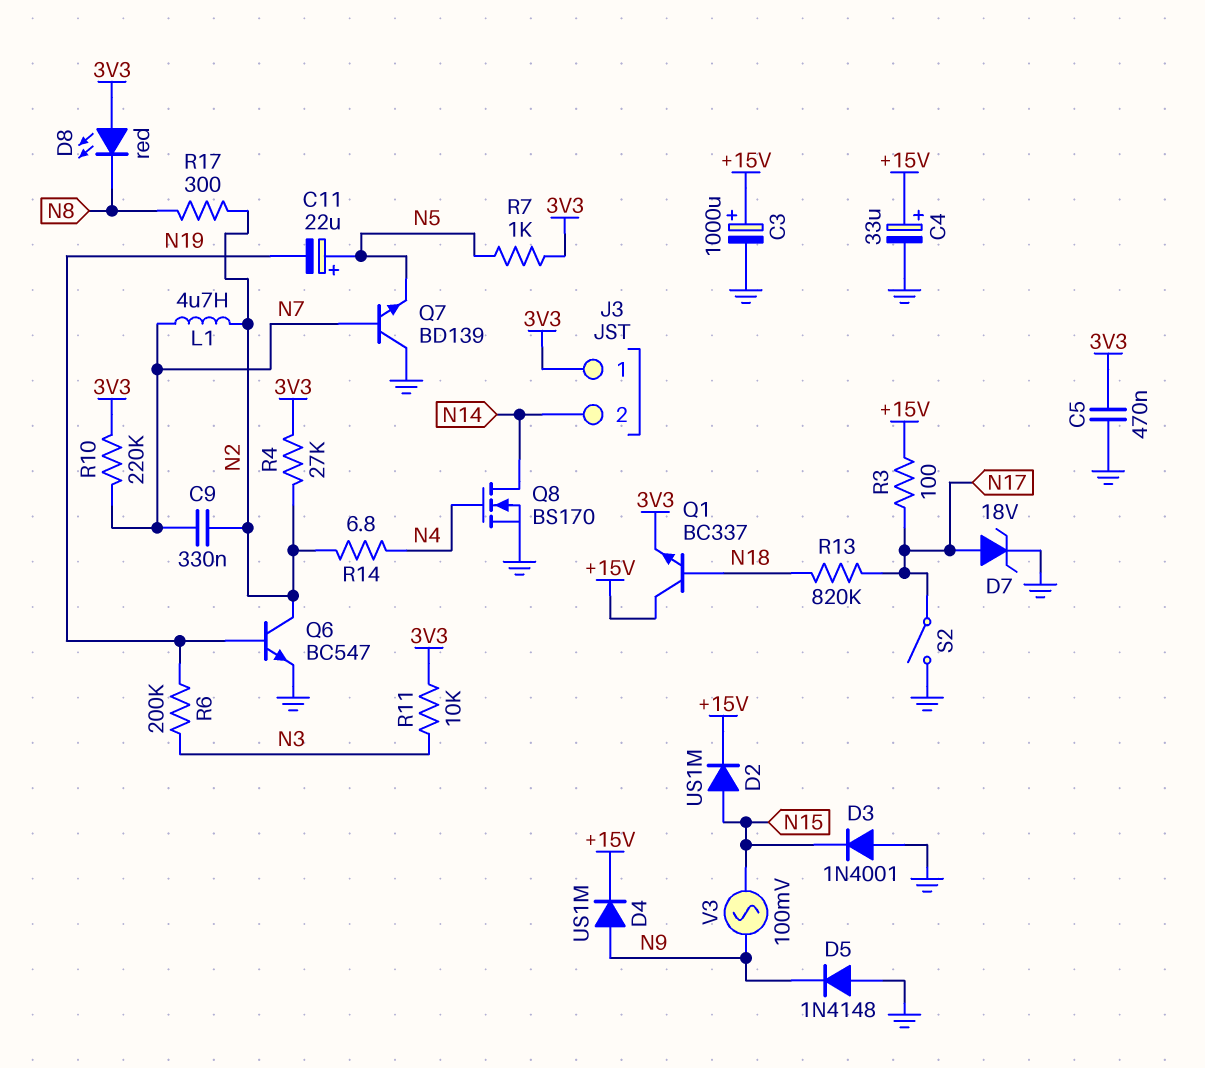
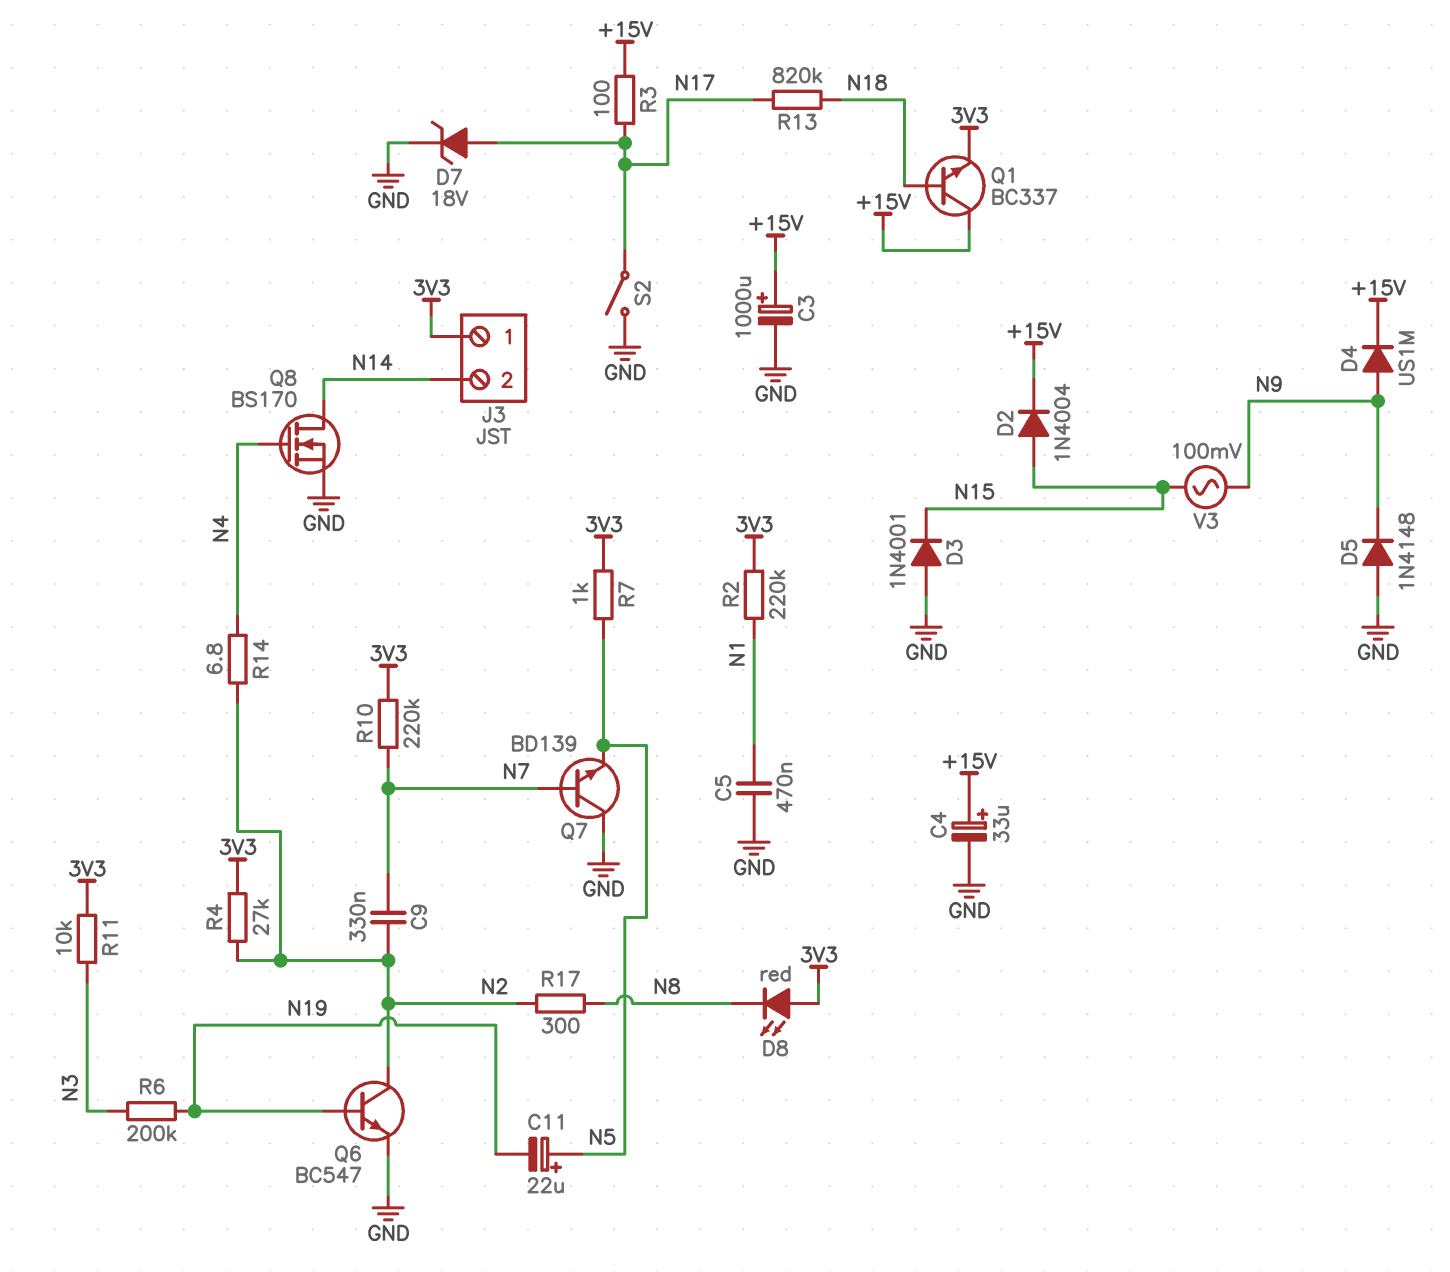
C5: 470nF (3V3, GND) -> 470nF (GND, N1)
D2: diode US1M (A N15, K +15V) -> diode 1N4004 (A N15, K +15V)
L1: 4.7uH (N2, N7) -> none
R2: none -> 220k (3V3, N1)

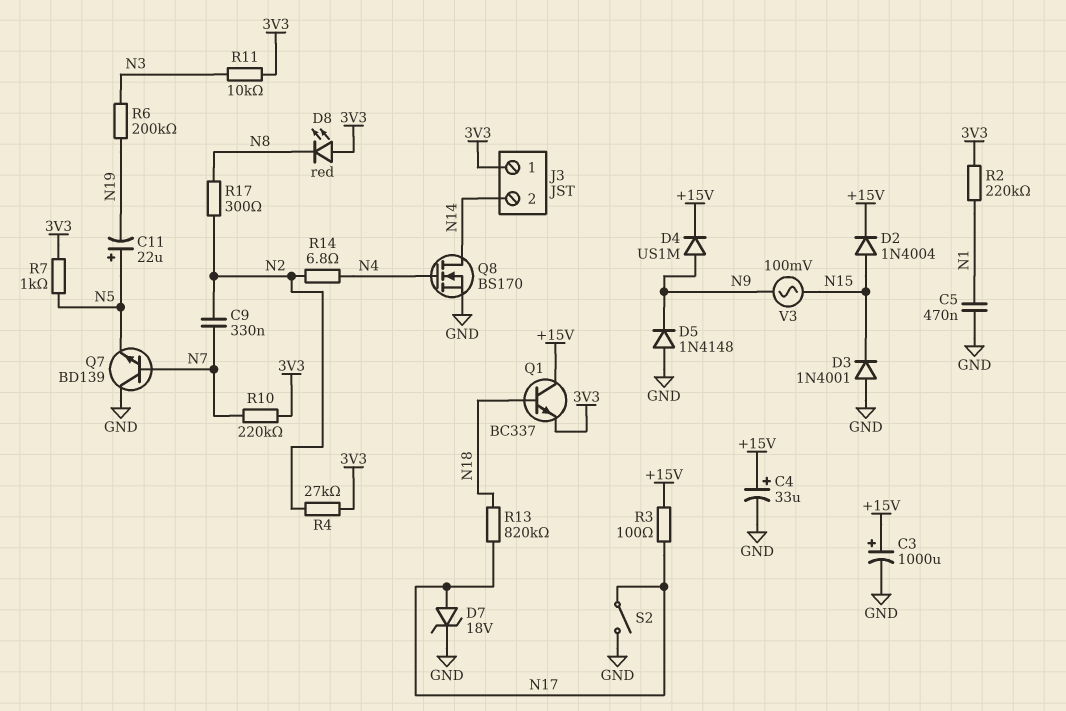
Q6: NPN BC547 (B N19, C N2, E GND) -> none

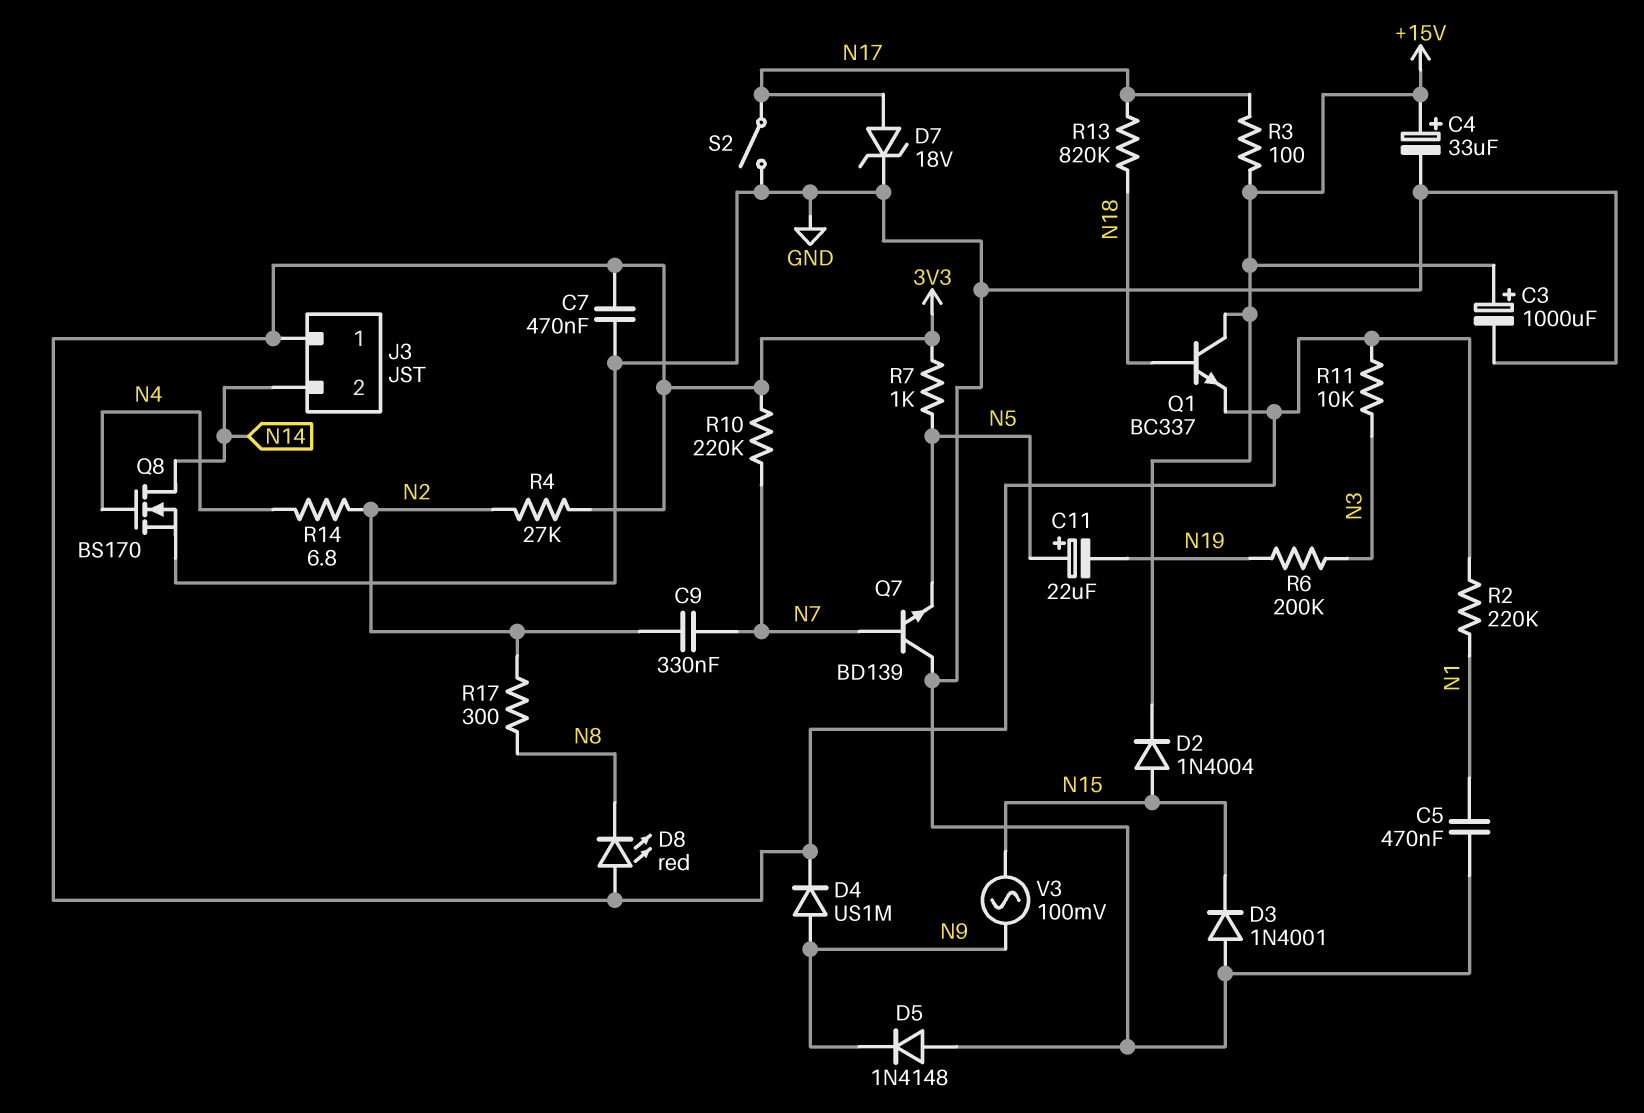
C7: none -> 470nF (3V3, GND)
D4: diode US1M (A N9, K +15V) -> diode US1M (A N9, K 3V3)

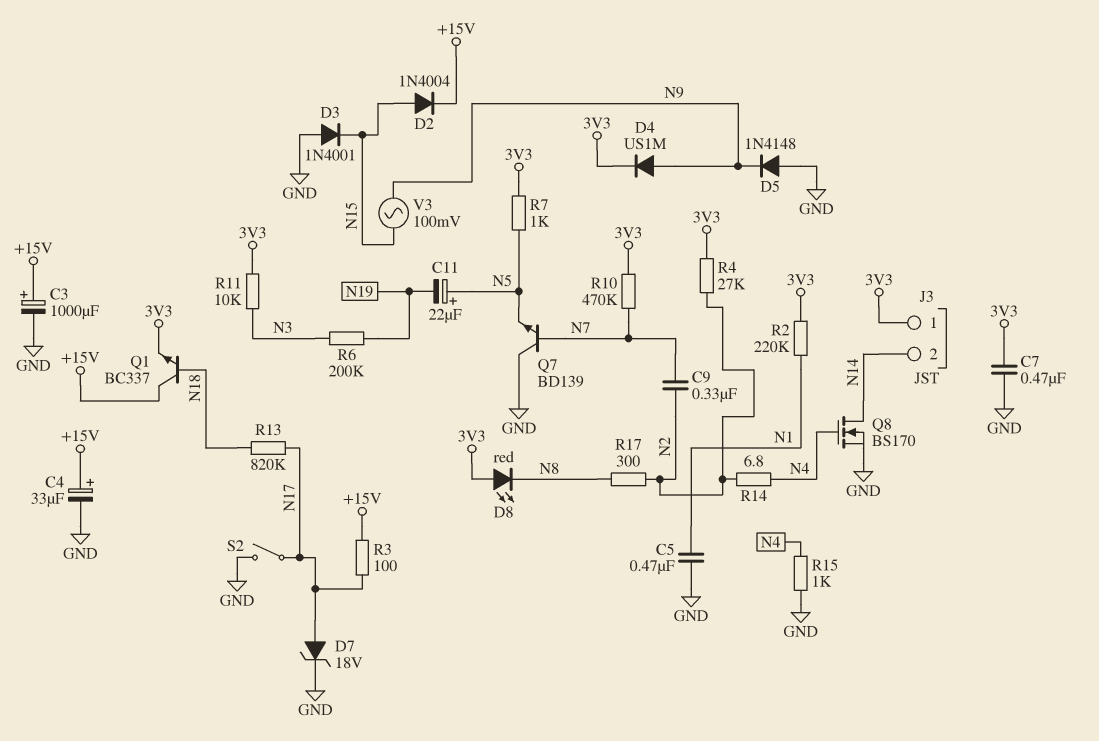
R10: 220k (3V3, N7) -> 470k (3V3, N7)
R15: none -> 1k (GND, N4)

